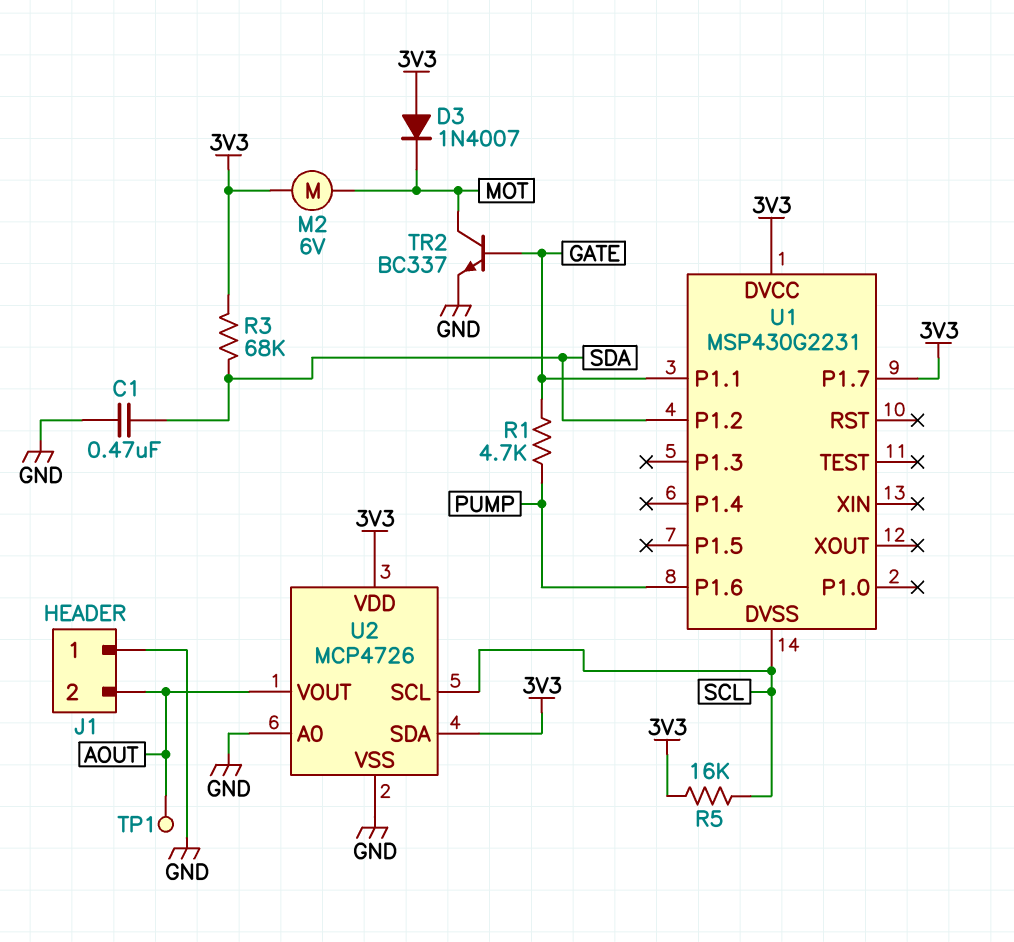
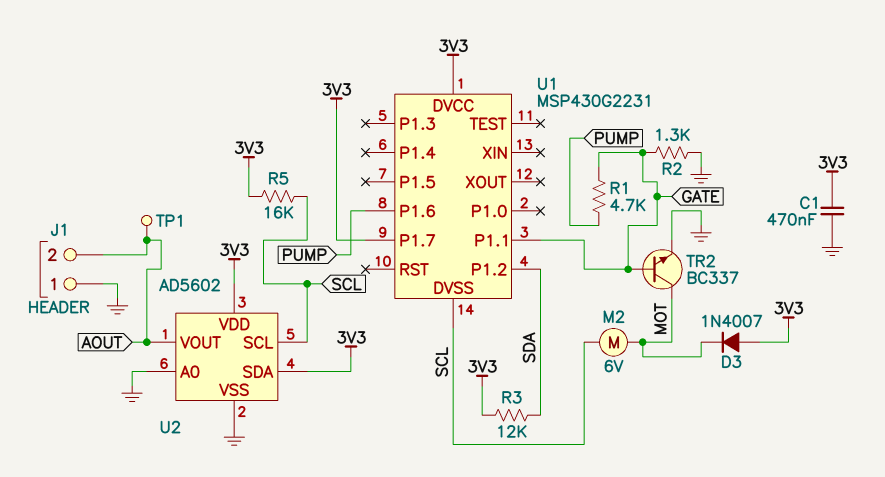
C1: 470nF (GND, SDA) -> 470nF (3V3, GND)
M2: motor 6V (3V3, MOT) -> motor 6V (MOT, SCL)
R2: none -> 1.3k (GATE, GND)
R3: 68k (3V3, SDA) -> 12k (3V3, SDA)
U2: MCP4726 -> AD5602

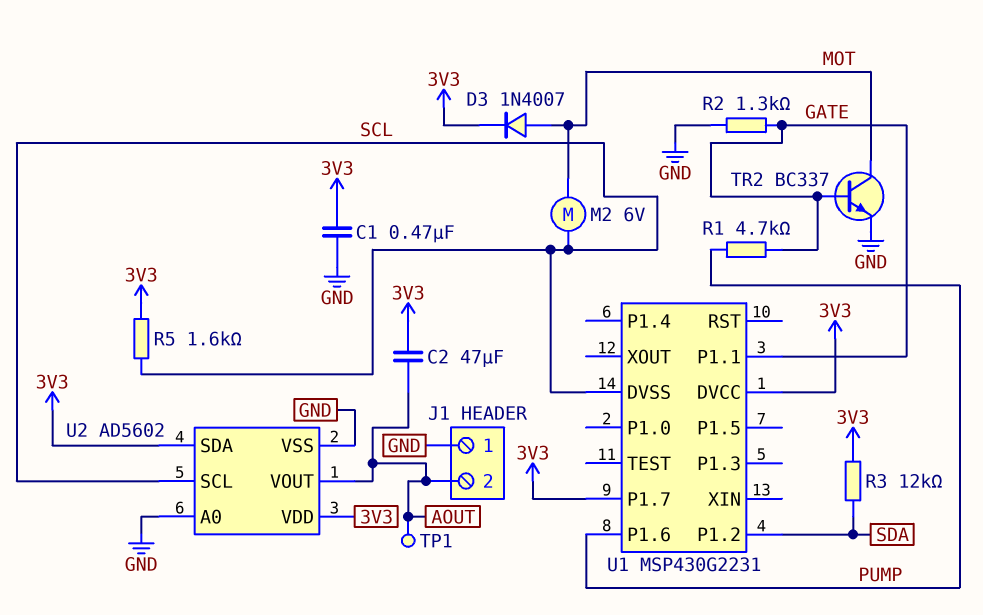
C2: none -> 47uF (3V3, AOUT)
D3: diode 1N4007 (A 3V3, K MOT) -> diode 1N4007 (A MOT, K 3V3)
R5: 16k (3V3, SCL) -> 1.6k (3V3, SCL)

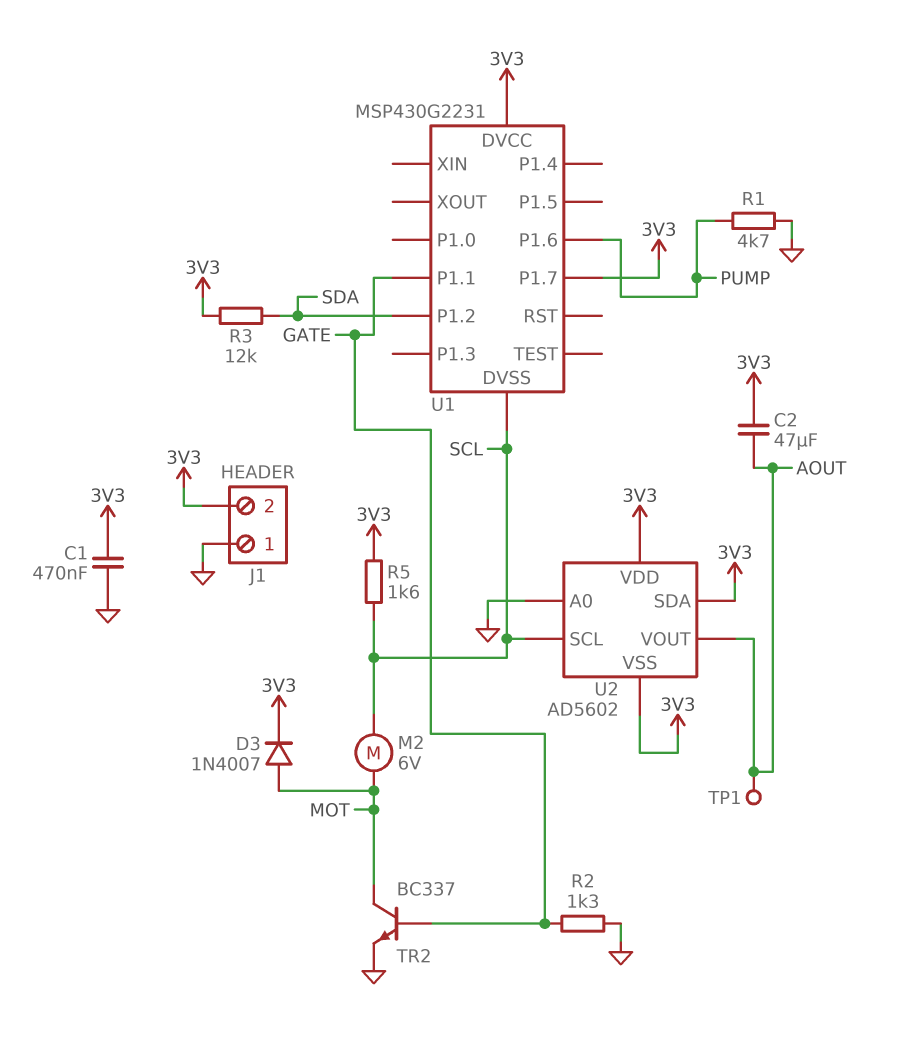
J1 pin 2: AOUT -> 3V3
R1: 4.7k (GATE, PUMP) -> 4.7k (GND, PUMP)
U2 pin VSS: GND -> 3V3

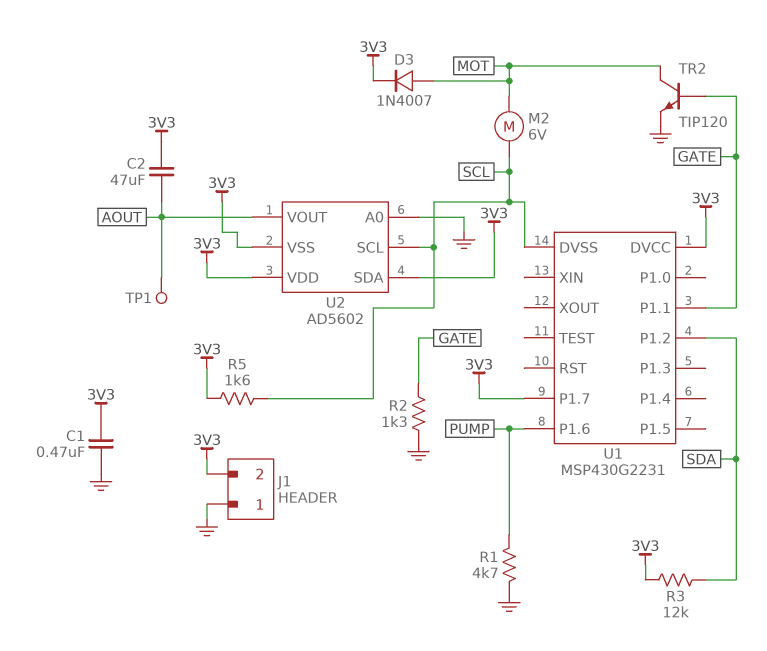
TR2: NPN BC337 (B GATE, C MOT, E GND) -> NPN TIP120 (B GATE, C MOT, E GND)

